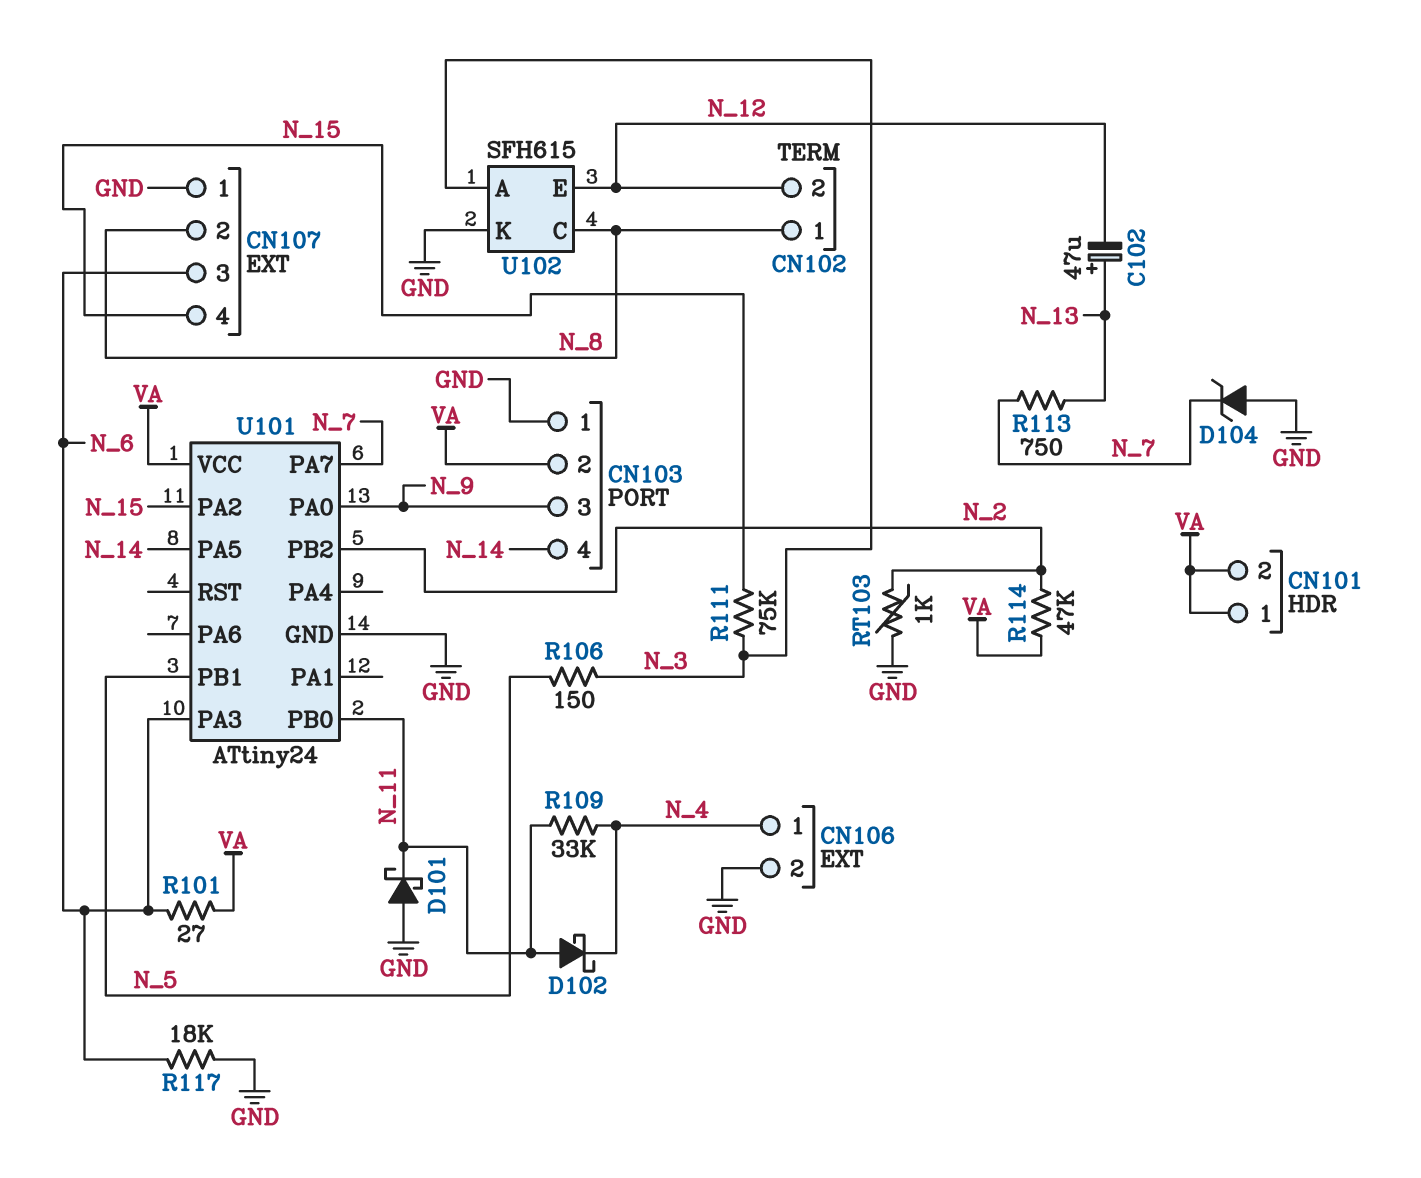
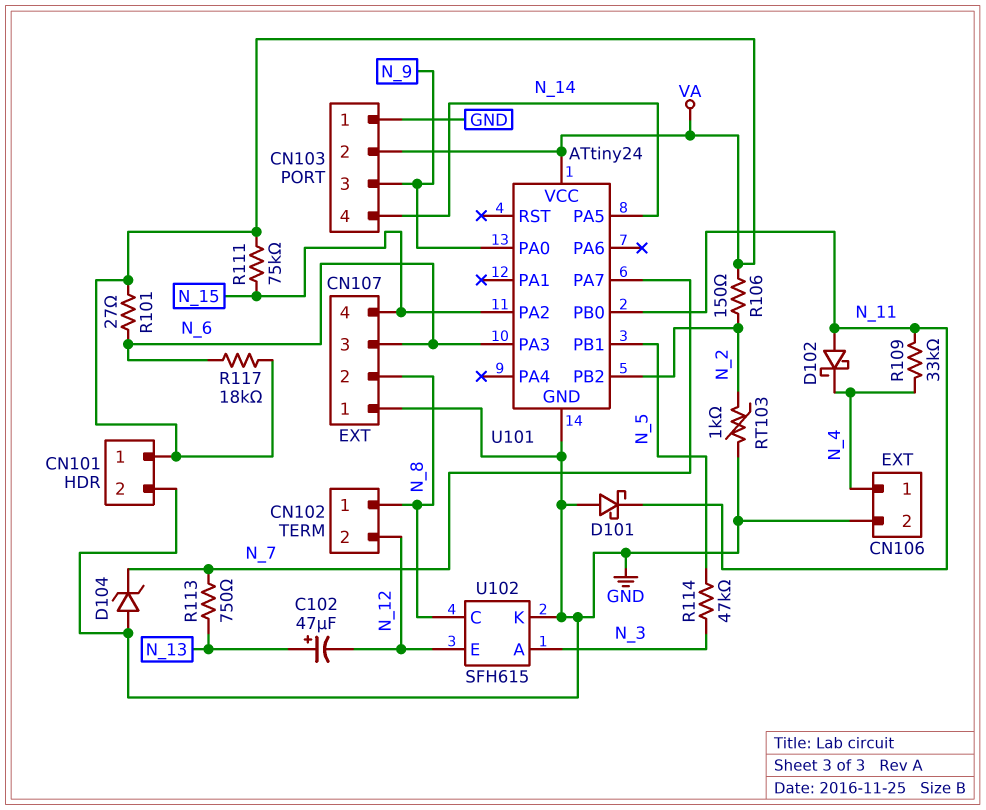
CN101 pin 2: VA -> GND
R106: 150 (N_3, N_5) -> 150 (N_2, VA)
R111: 75k (N_3, N_15) -> 75k (N_15, VA)
R114: 47k (N_2, VA) -> 47k (N_3, N_5)
R117: 18k (GND, N_6) -> 18k (N_6, VA)

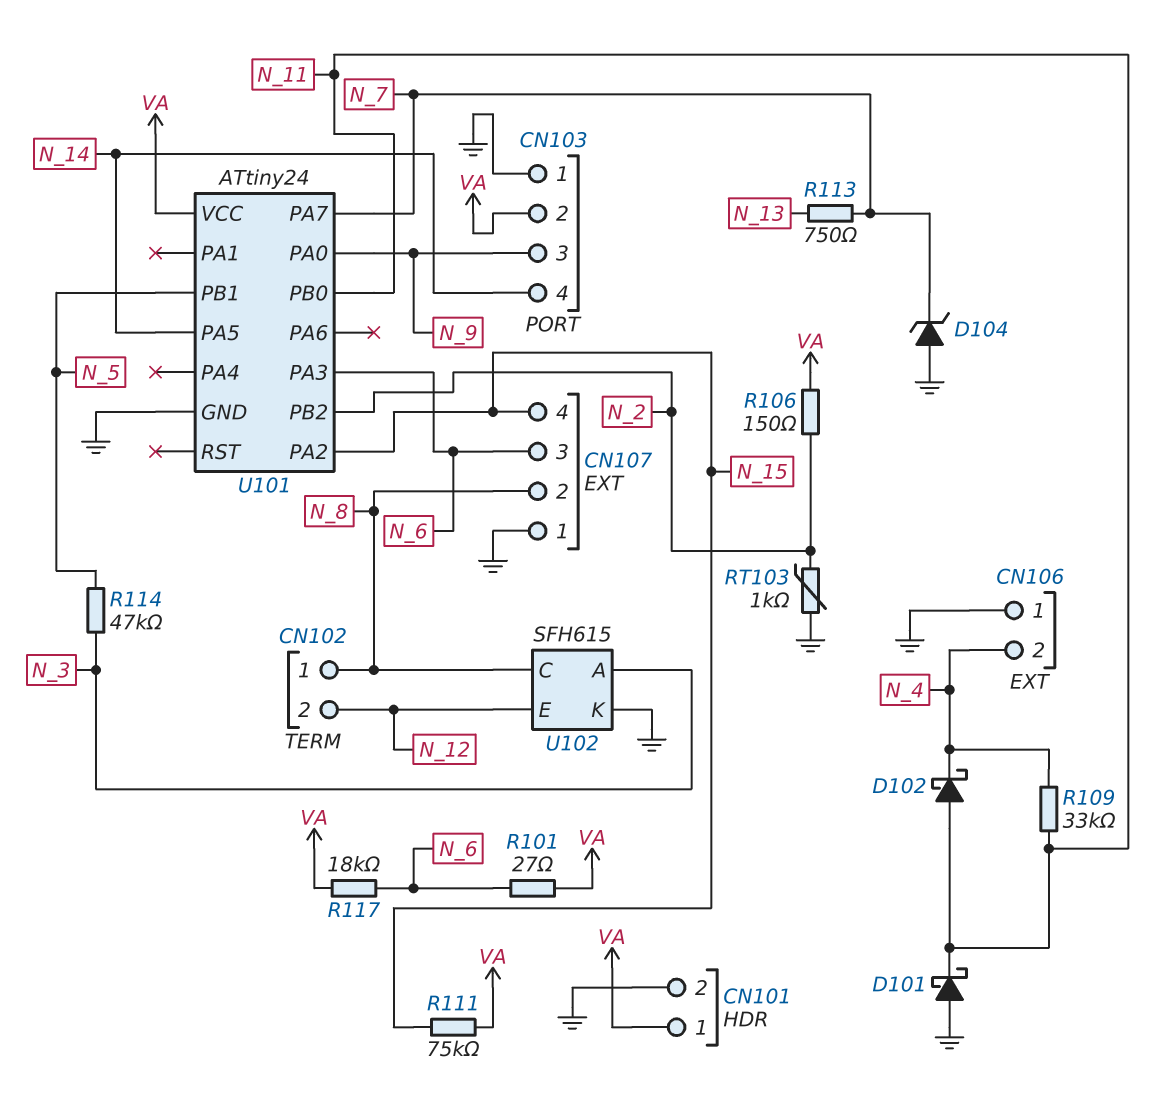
C102: 47uF (plus N_13, minus N_12) -> none
CN106 pin 1: N_4 -> GND
CN106 pin 2: GND -> N_4

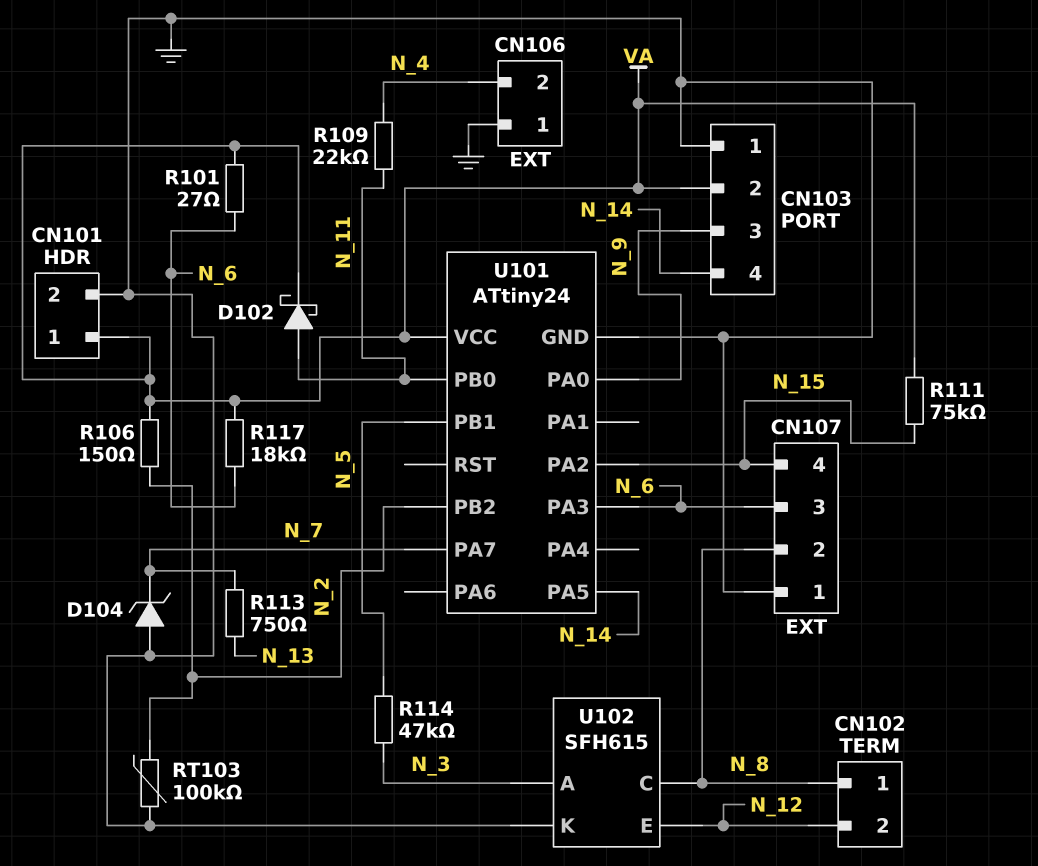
D101: schottky (A GND, K N_11) -> none
D102: schottky (A N_11, K N_4) -> schottky (A N_11, K VA)
R109: 33k (N_4, N_11) -> 22k (N_4, N_11)
RT103: 1k (GND, N_2) -> 100k (GND, N_2)

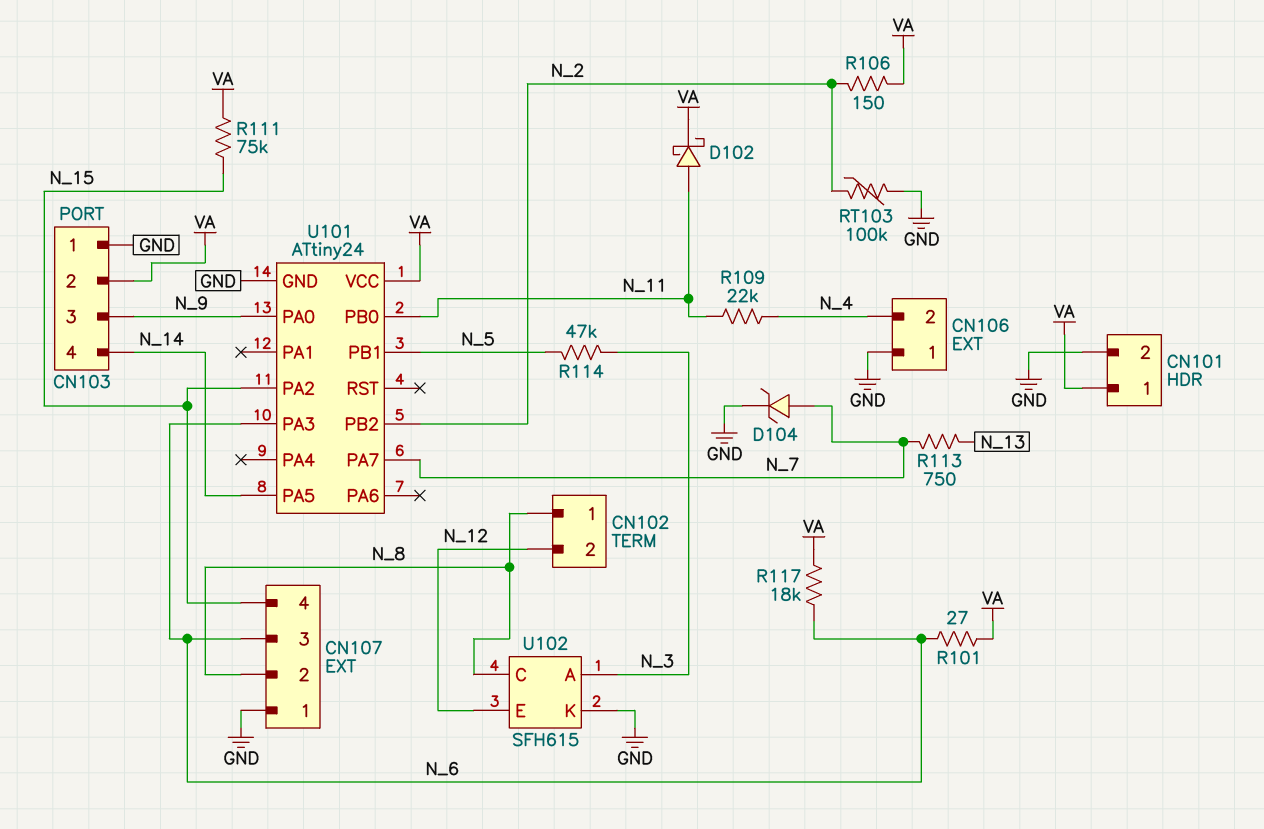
D104: zener (A GND, K N_7) -> zener (A N_7, K GND)

